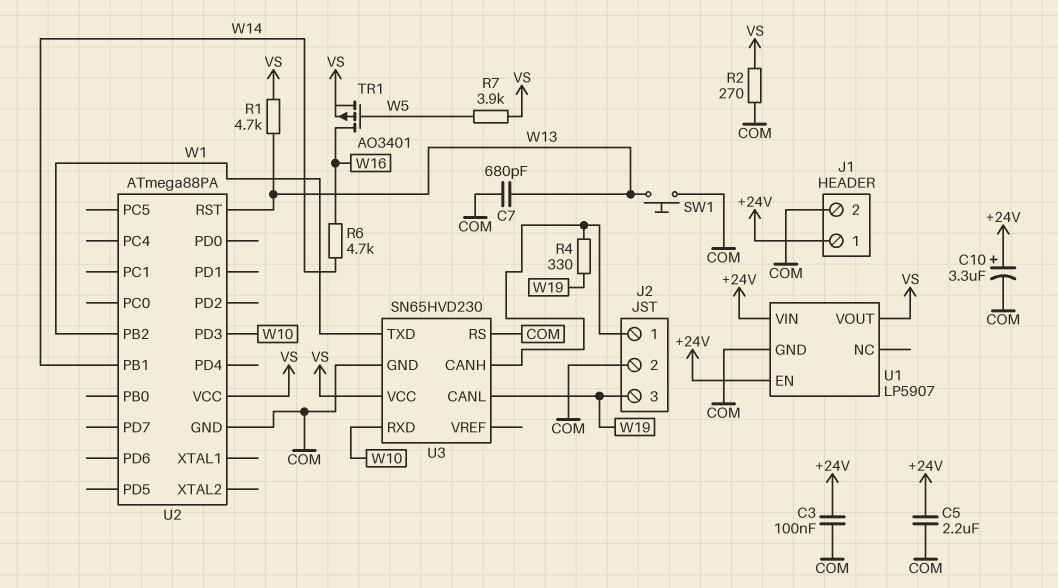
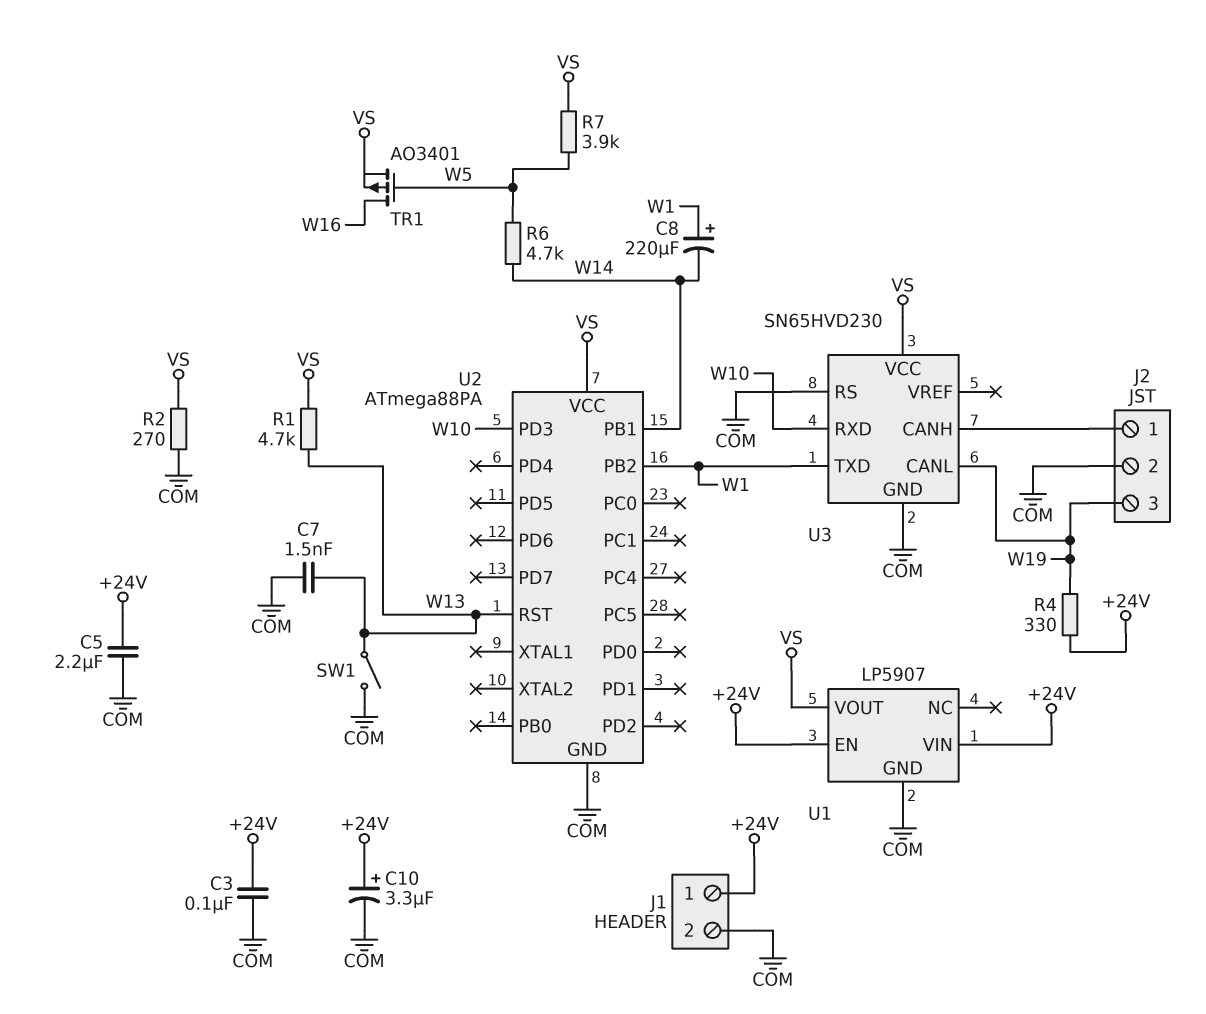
C7: 680pF (COM, W13) -> 1.5nF (COM, W13)
C8: none -> 220uF (plus W1, minus W14)
R4: 330 (J2/1, W19) -> 330 (+24V, W19)
R6: 4.7k (W14, W16) -> 4.7k (W5, W14)
SW1: button (COM, W13) -> switch (COM, W13)

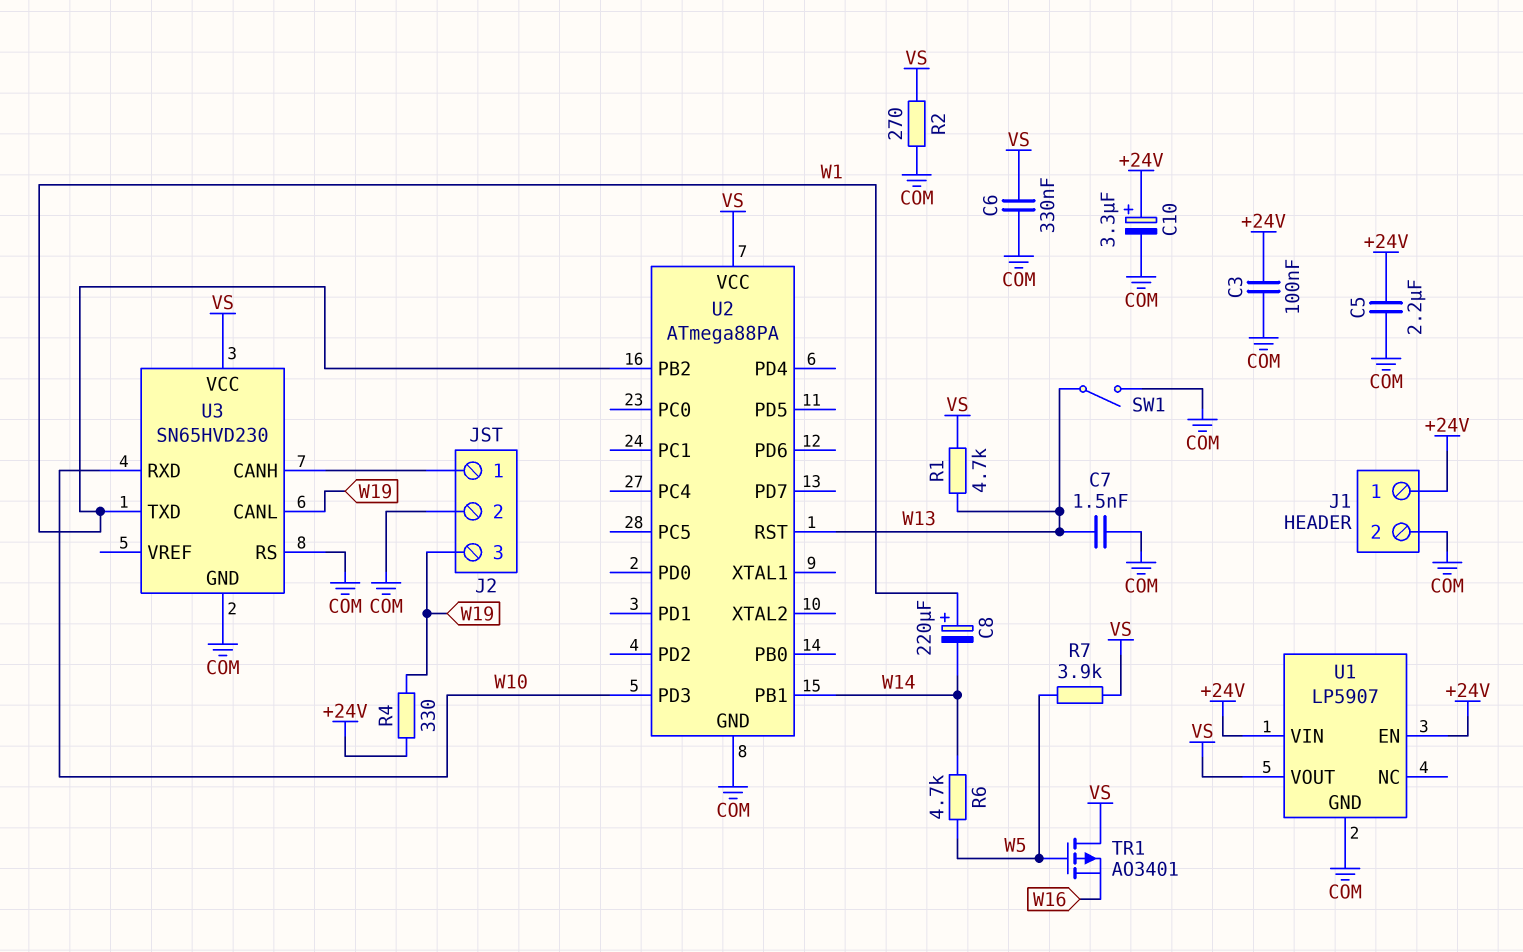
C6: none -> 330nF (COM, VS)
TR1: PMOS AO3401 (G W5, D W16, S VS) -> PMOS AO3401 (G W5, D VS, S W16)

